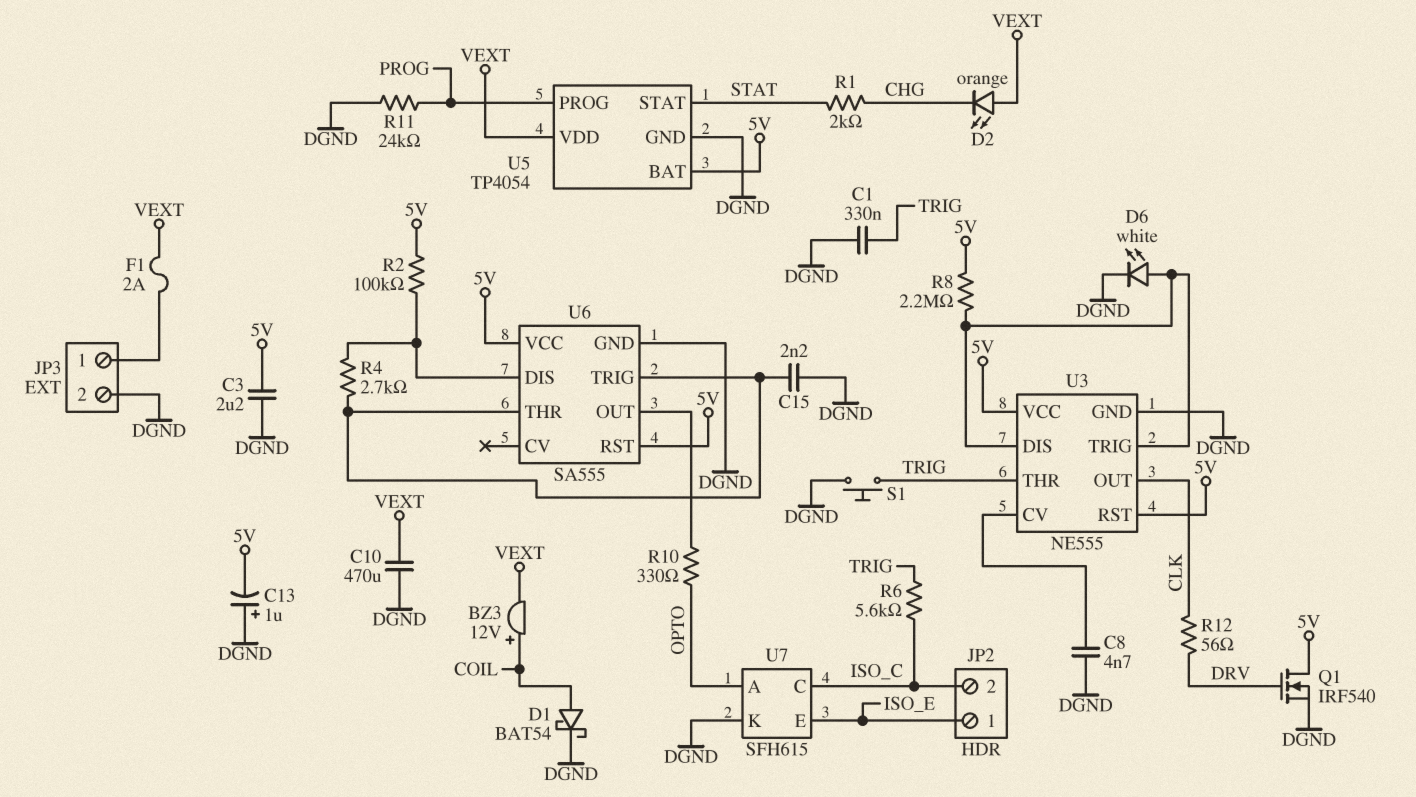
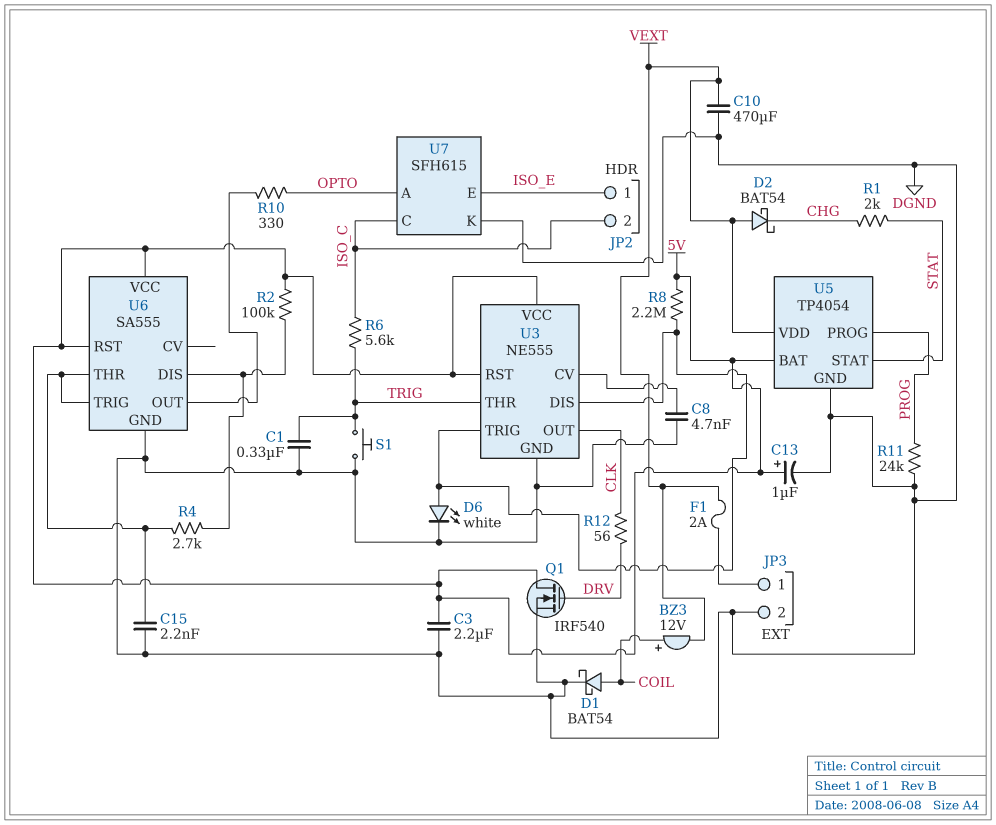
C13: 1uF (plus DGND, minus 5V) -> 1uF (plus 5V, minus DGND)
D2: LED orange (A VEXT, K CHG) -> schottky BAT54 (A VEXT, K CHG)

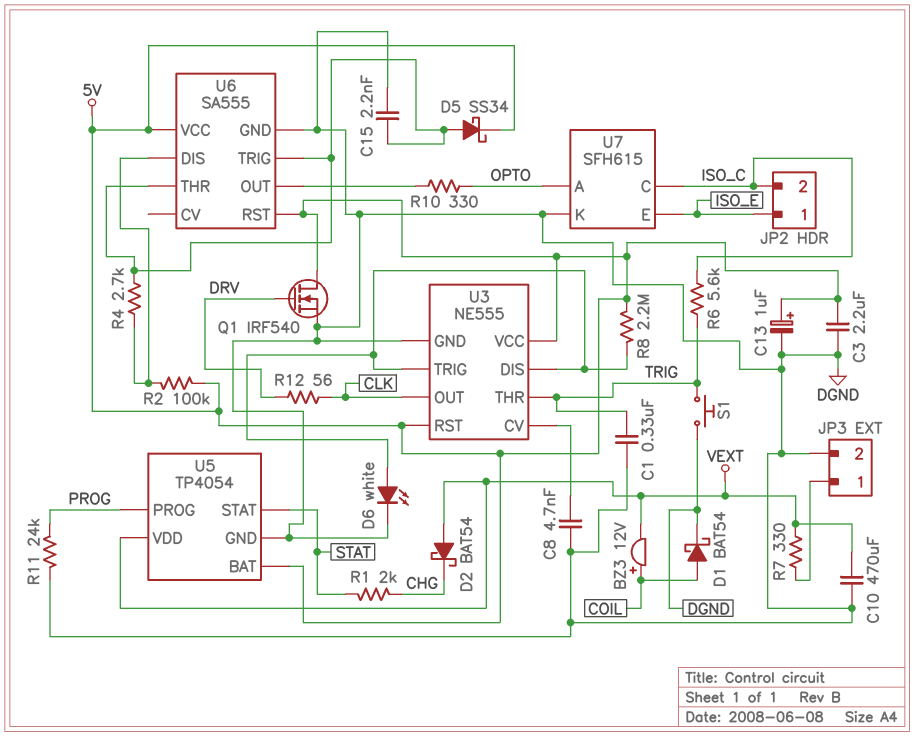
D5: none -> schottky SS34 (A U6/THR, K 5V)
F1: 2A (JP3/1, VEXT) -> none
R7: none -> 330 (JP3/1, VEXT)

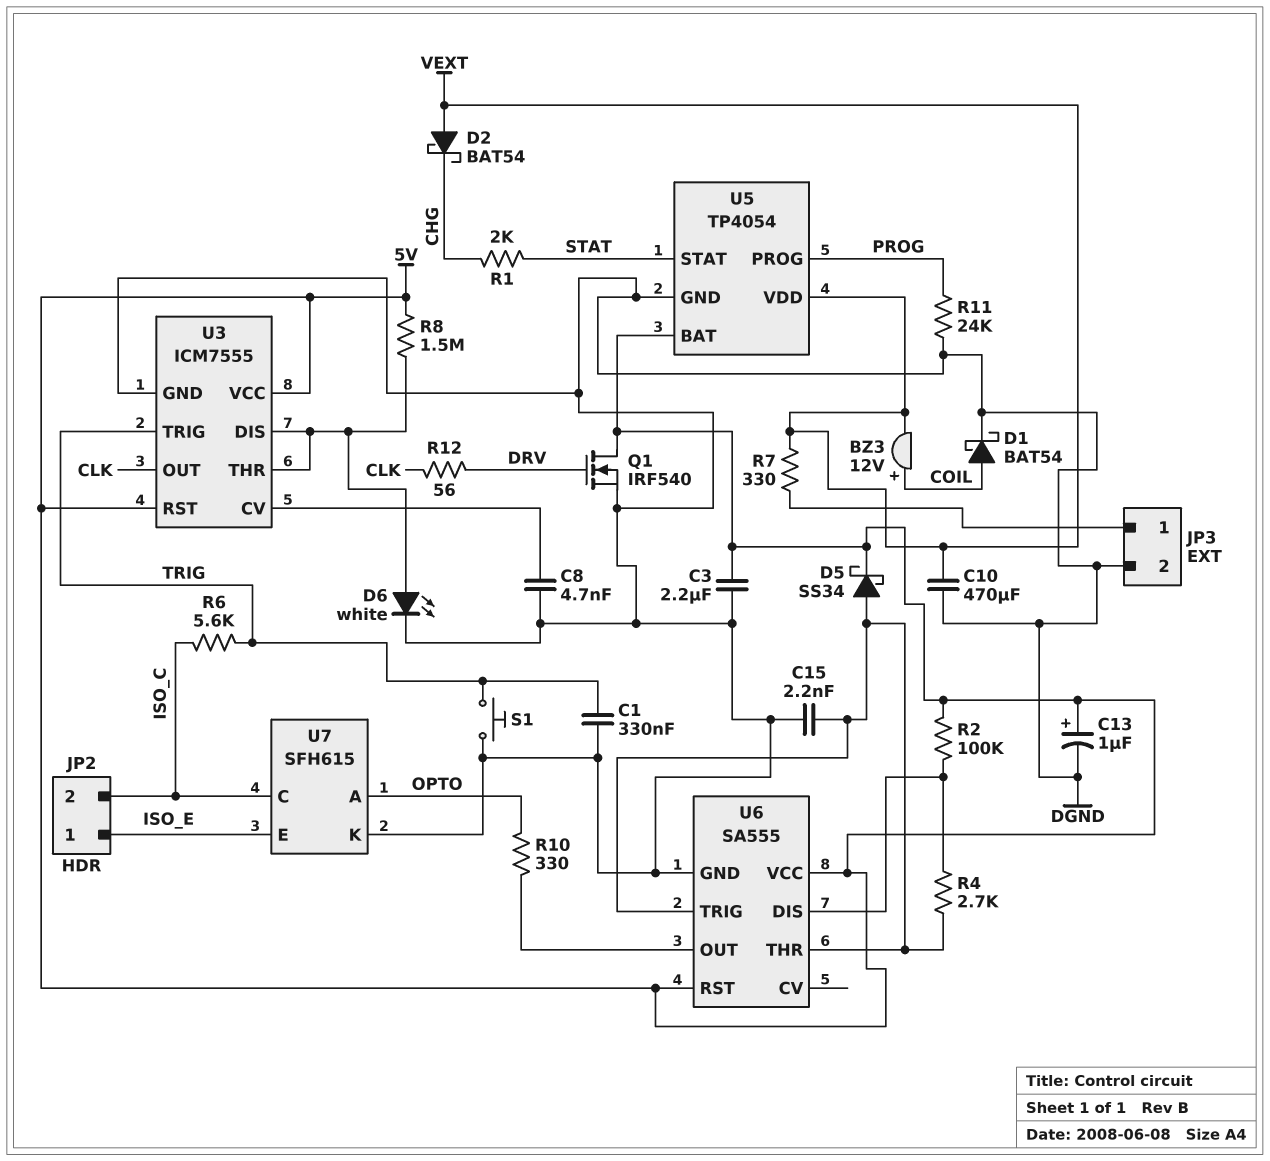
R8: 2.2M (5V, U3/DIS) -> 1.5M (5V, U3/DIS)
U3: NE555 -> ICM7555
U3 pin THR: TRIG -> U3/DIS
U3 pin TRIG: U3/DIS -> TRIG

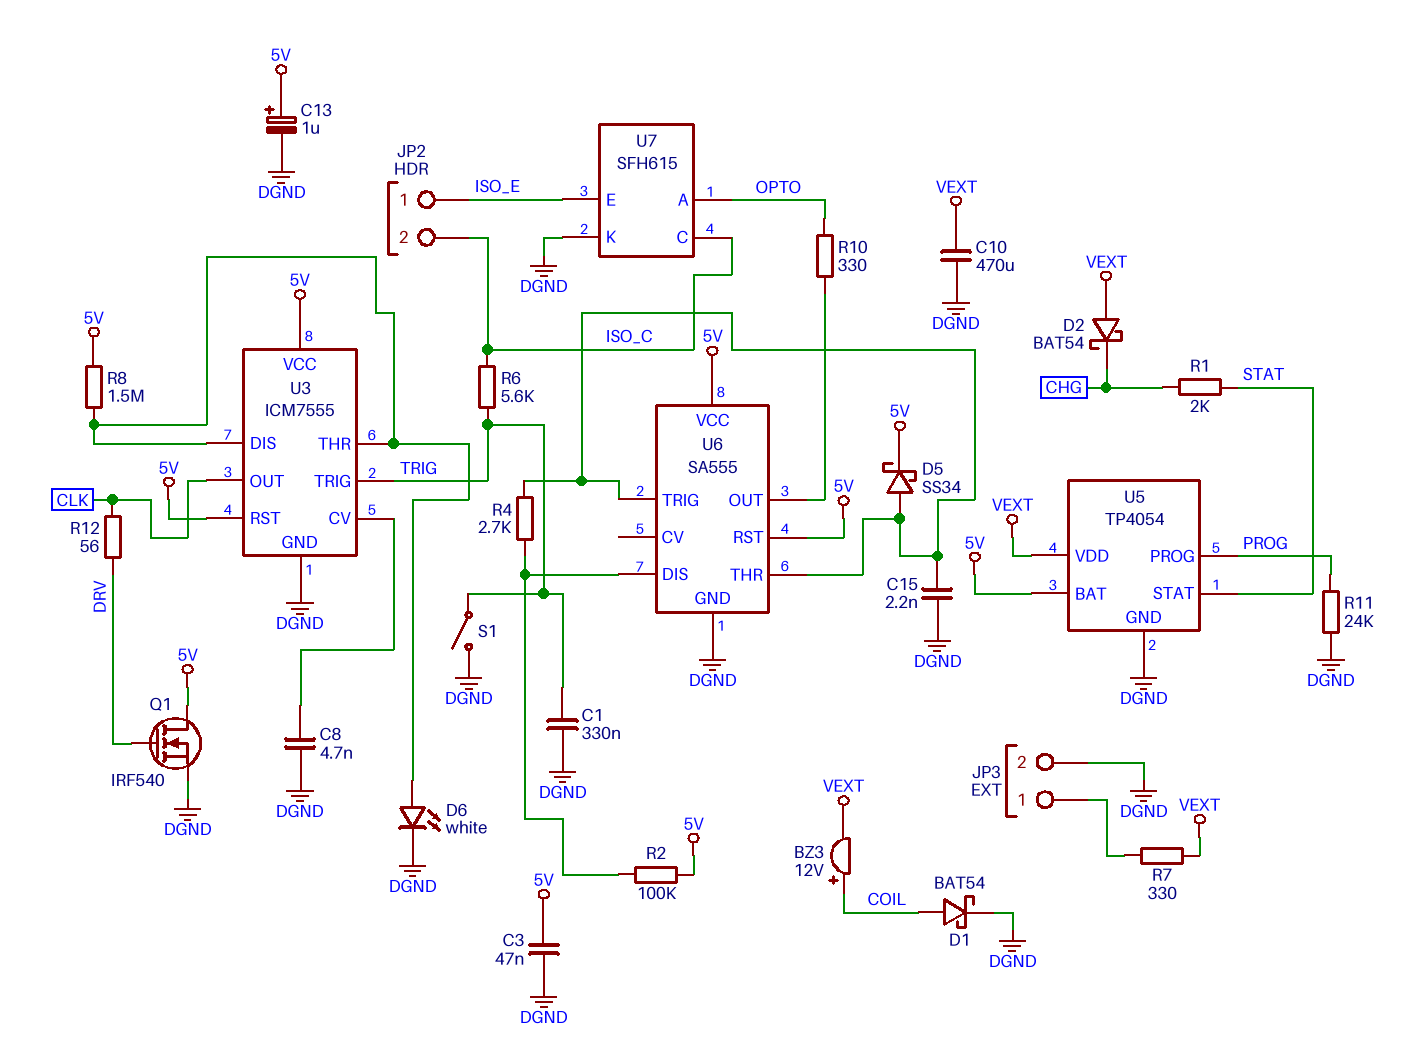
C3: 2.2uF (5V, DGND) -> 47nF (5V, DGND)
S1: button (DGND, TRIG) -> switch (DGND, TRIG)

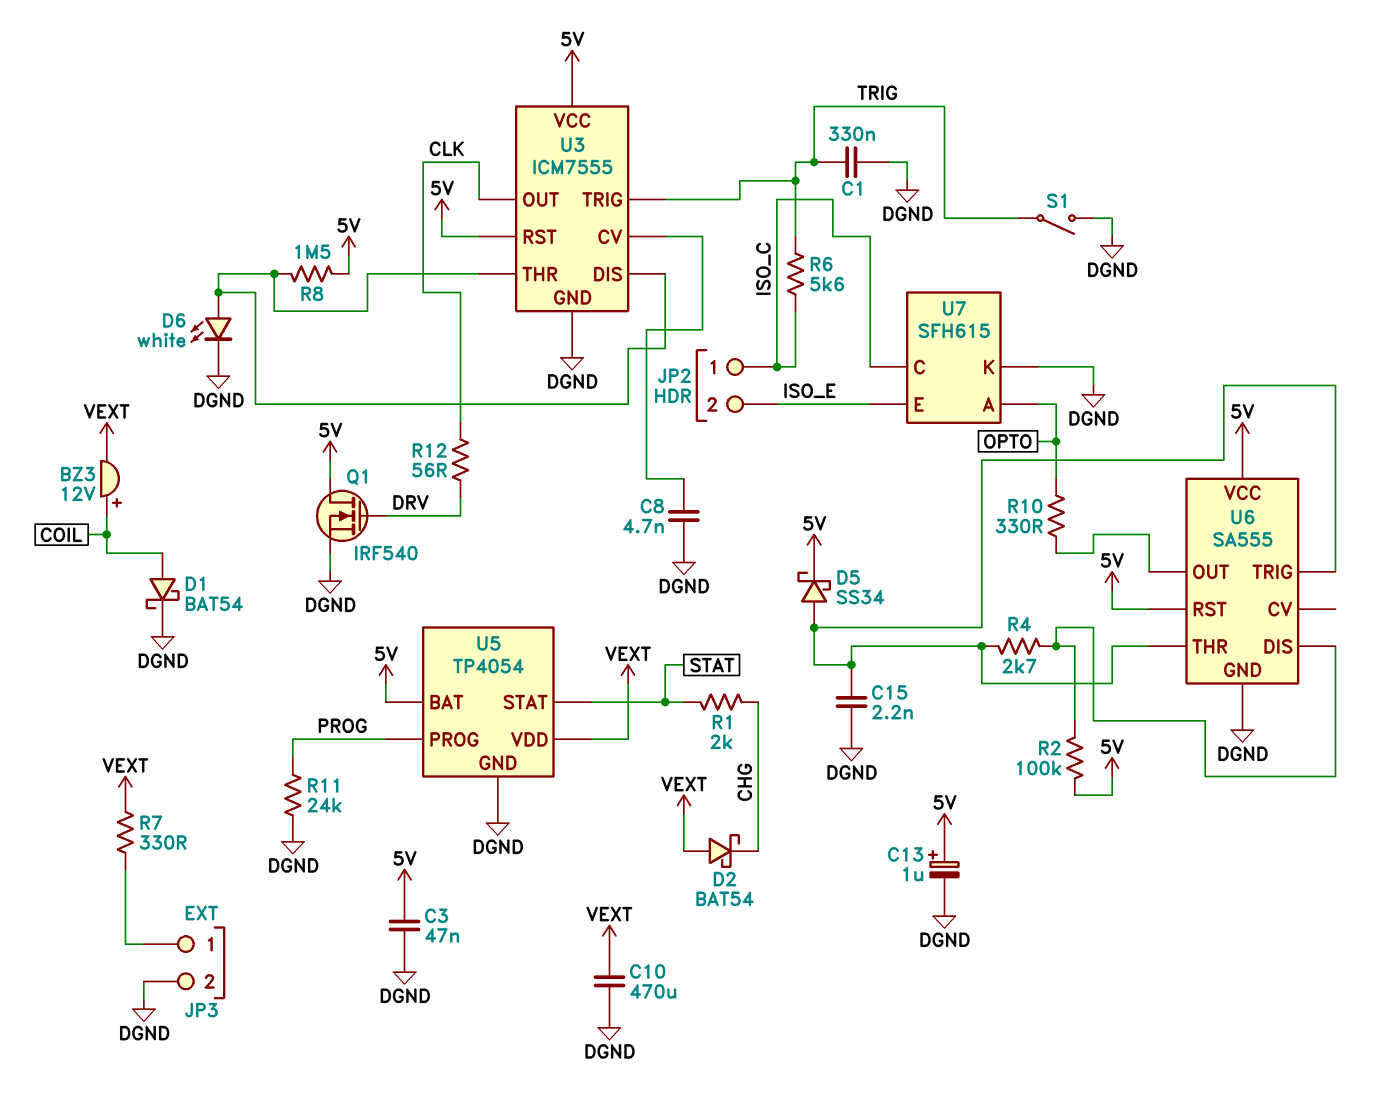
JP2 pin 1: ISO_E -> ISO_C
JP2 pin 2: ISO_C -> ISO_E

